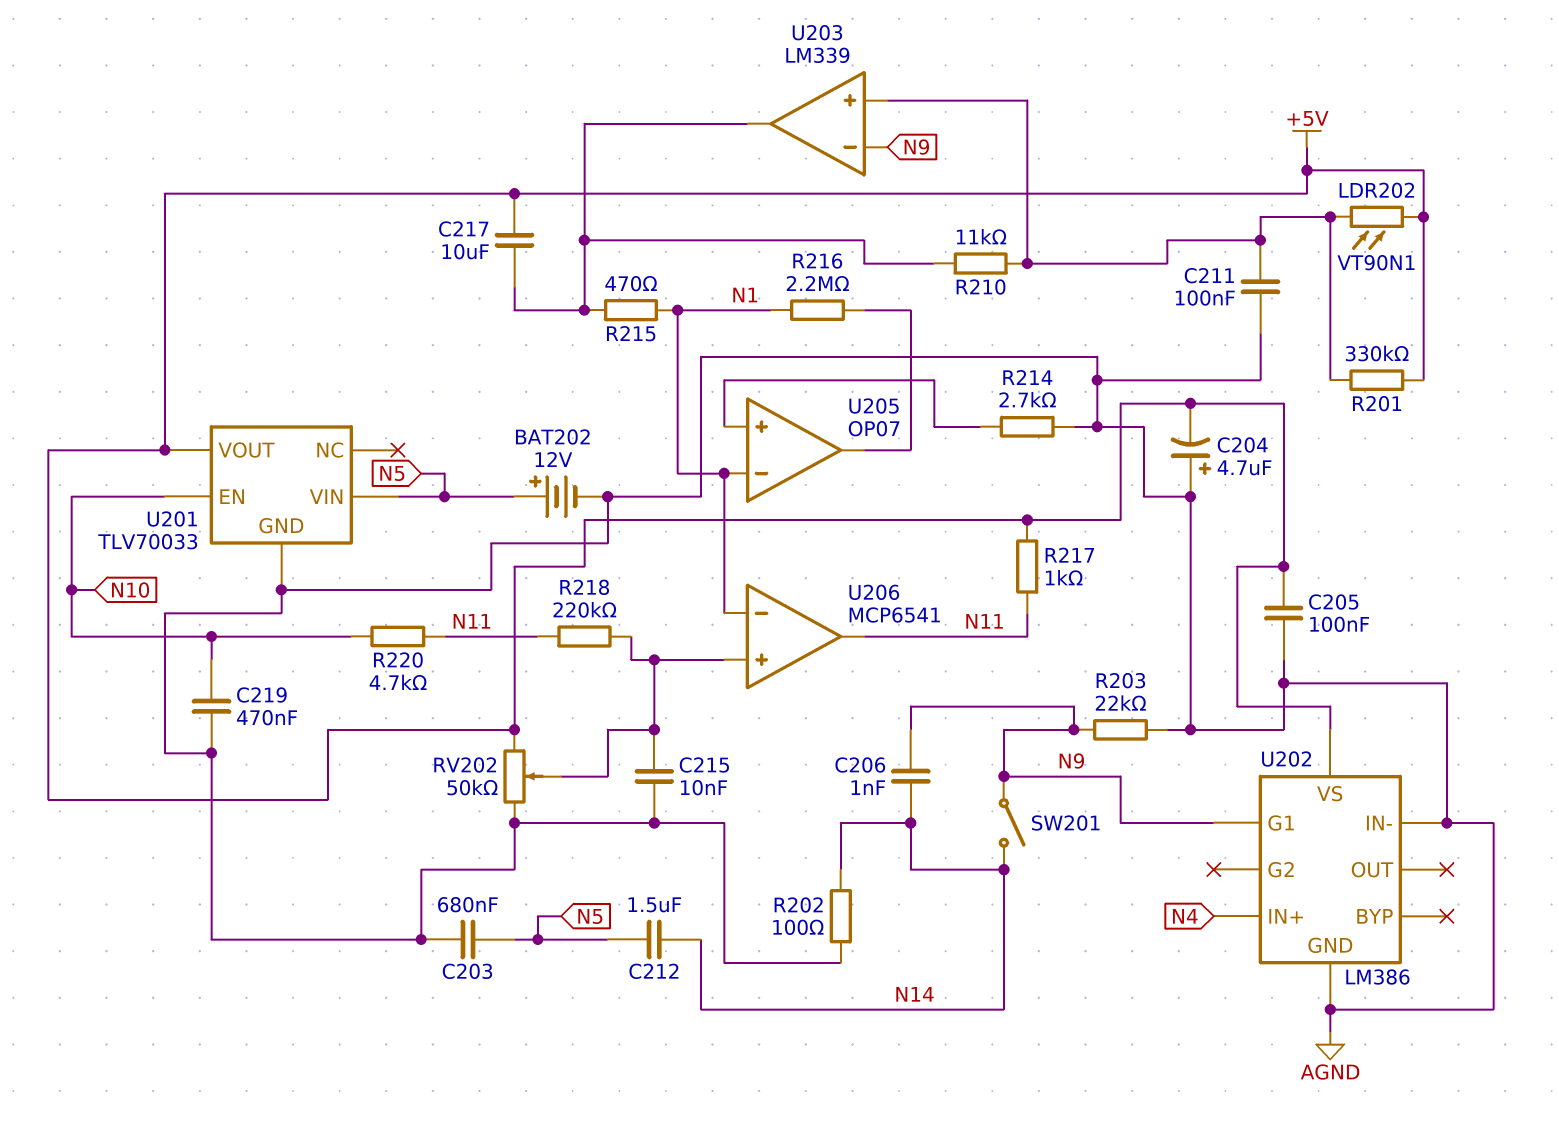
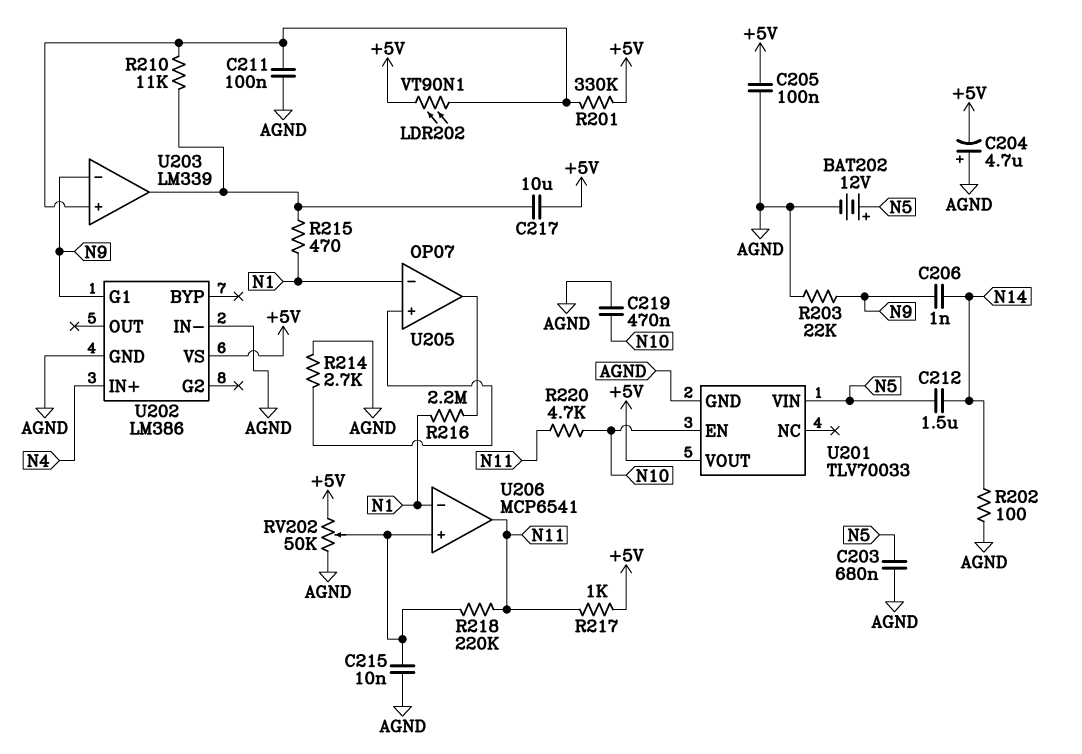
SW201: switch (N9, N14) -> none

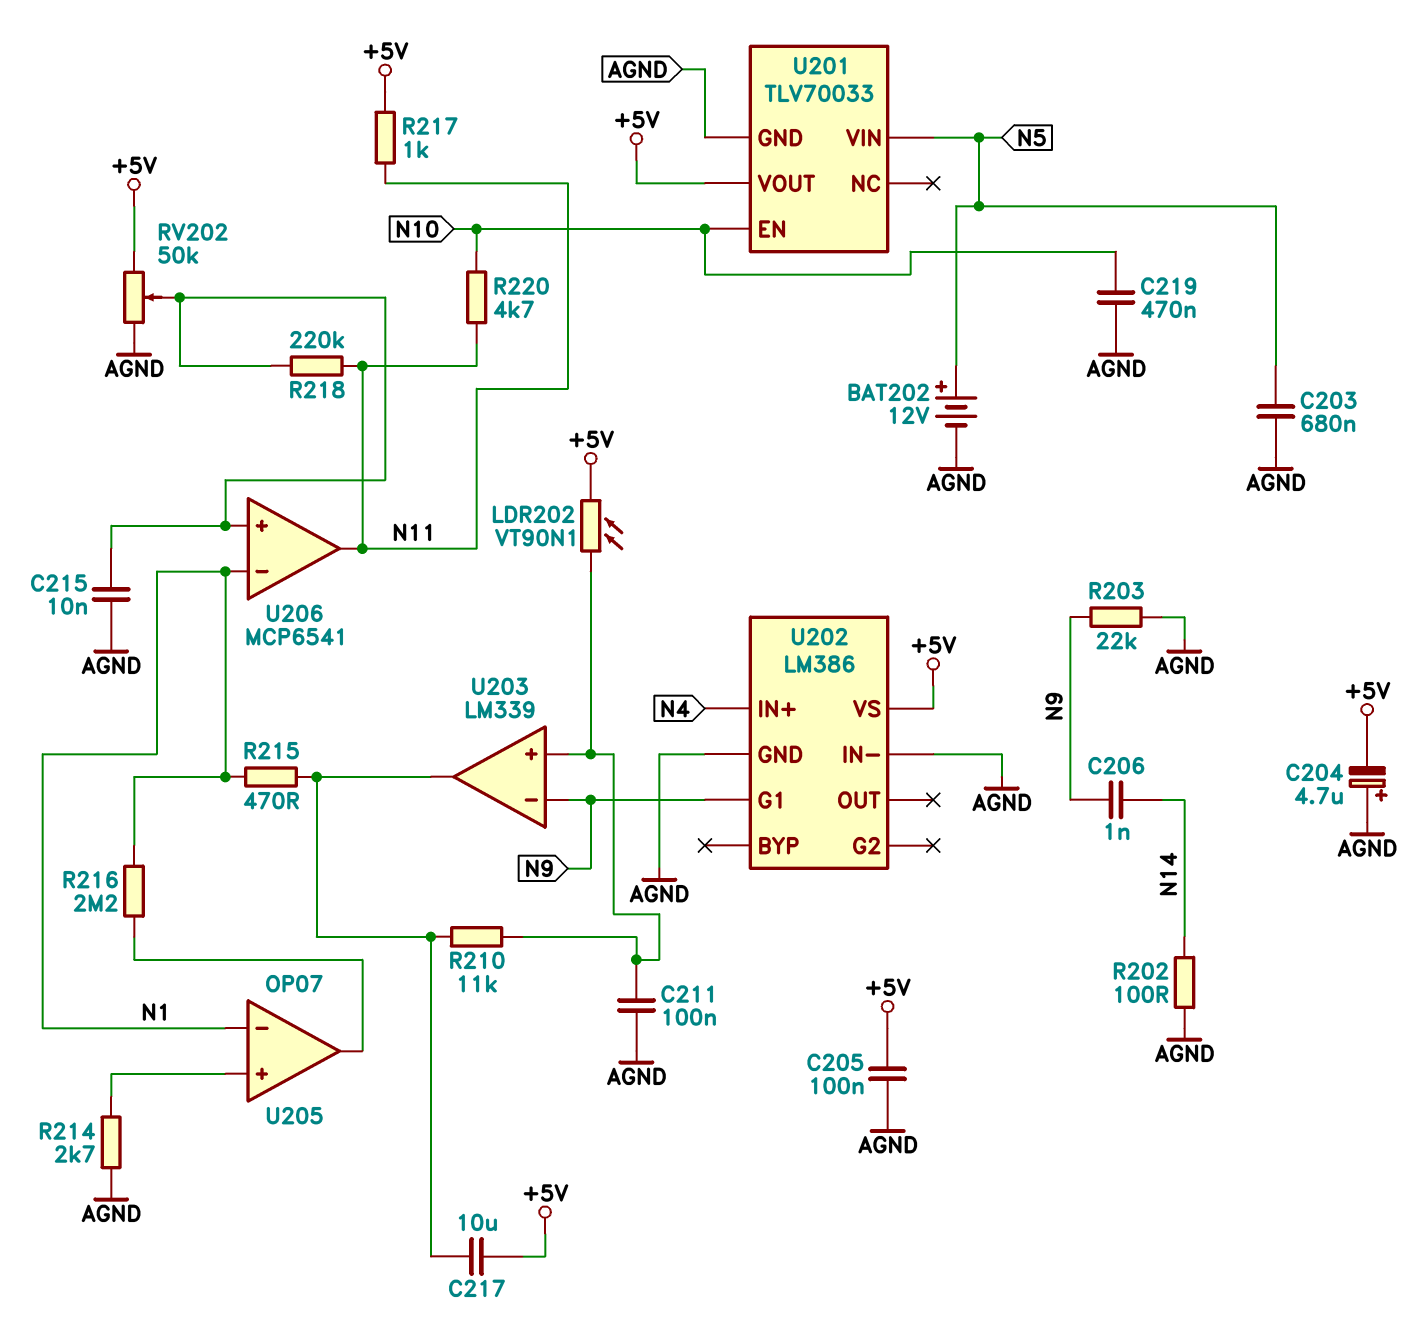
C212: 1.5uF (N5, N14) -> none
R201: 330k (+5V, U203/in+) -> none

